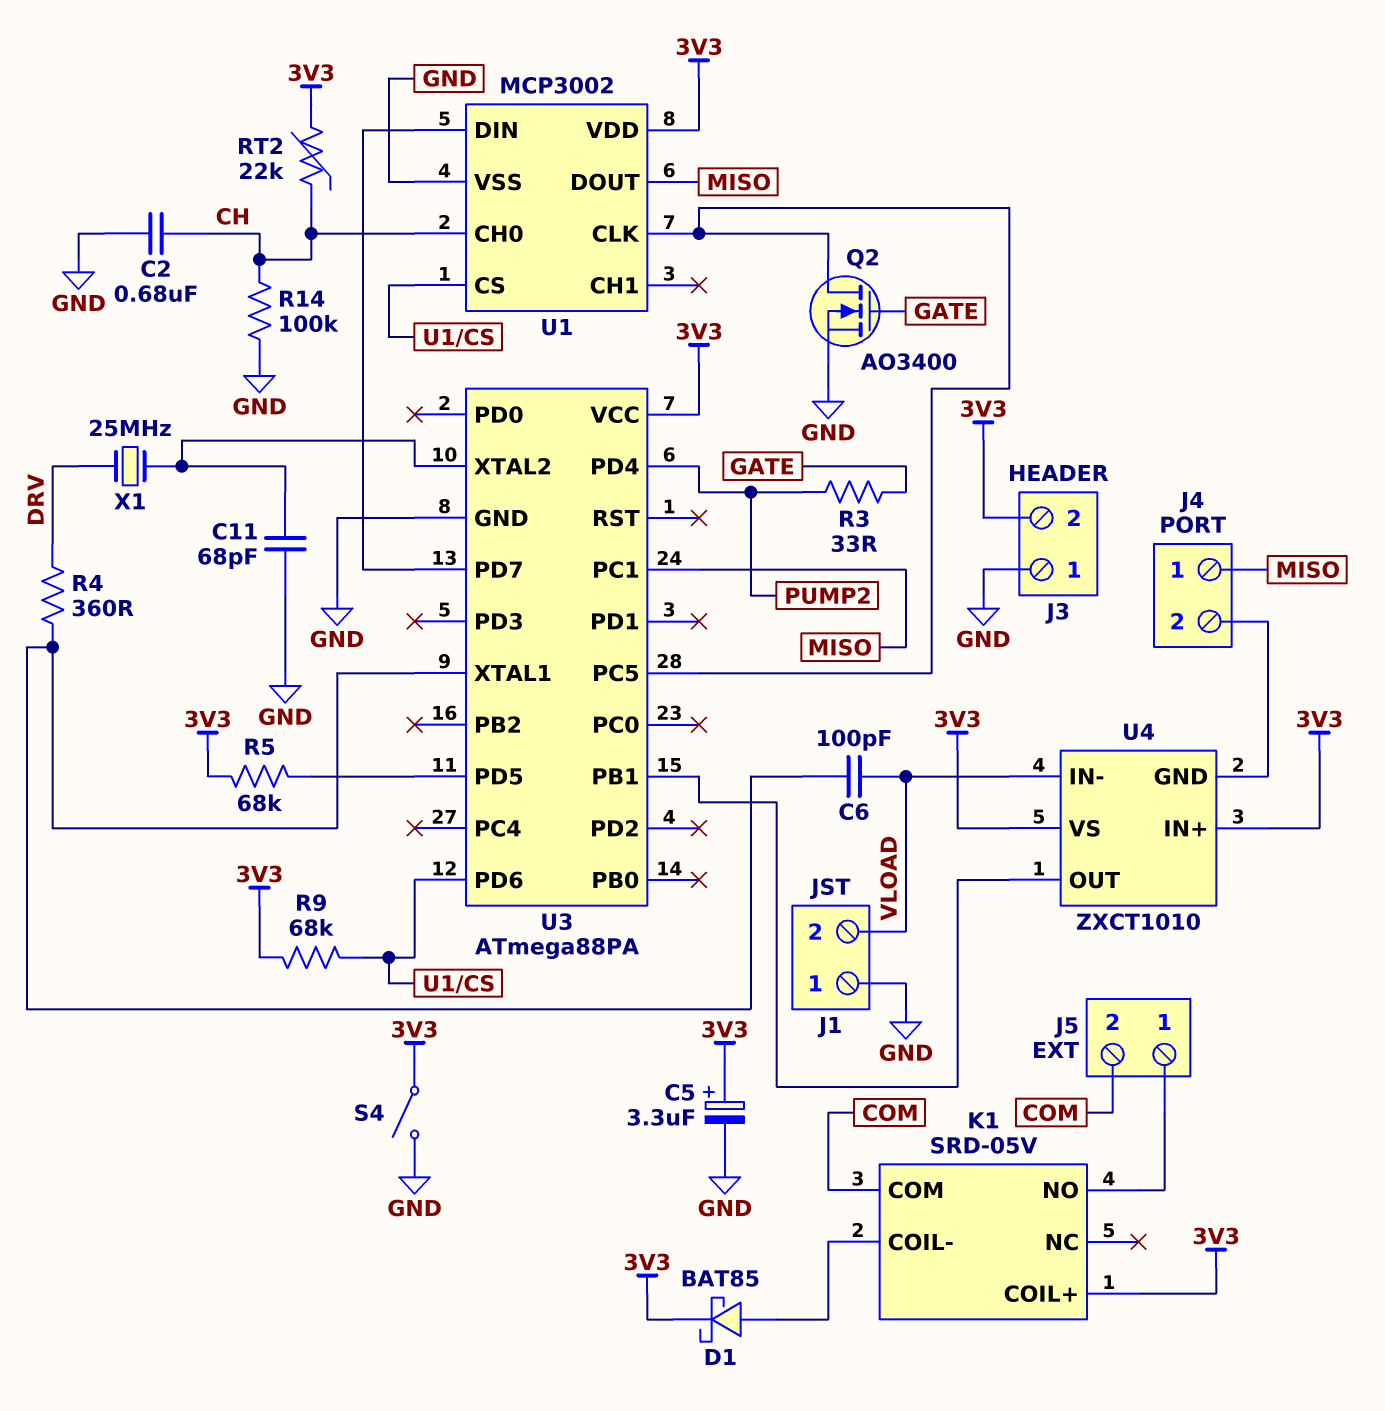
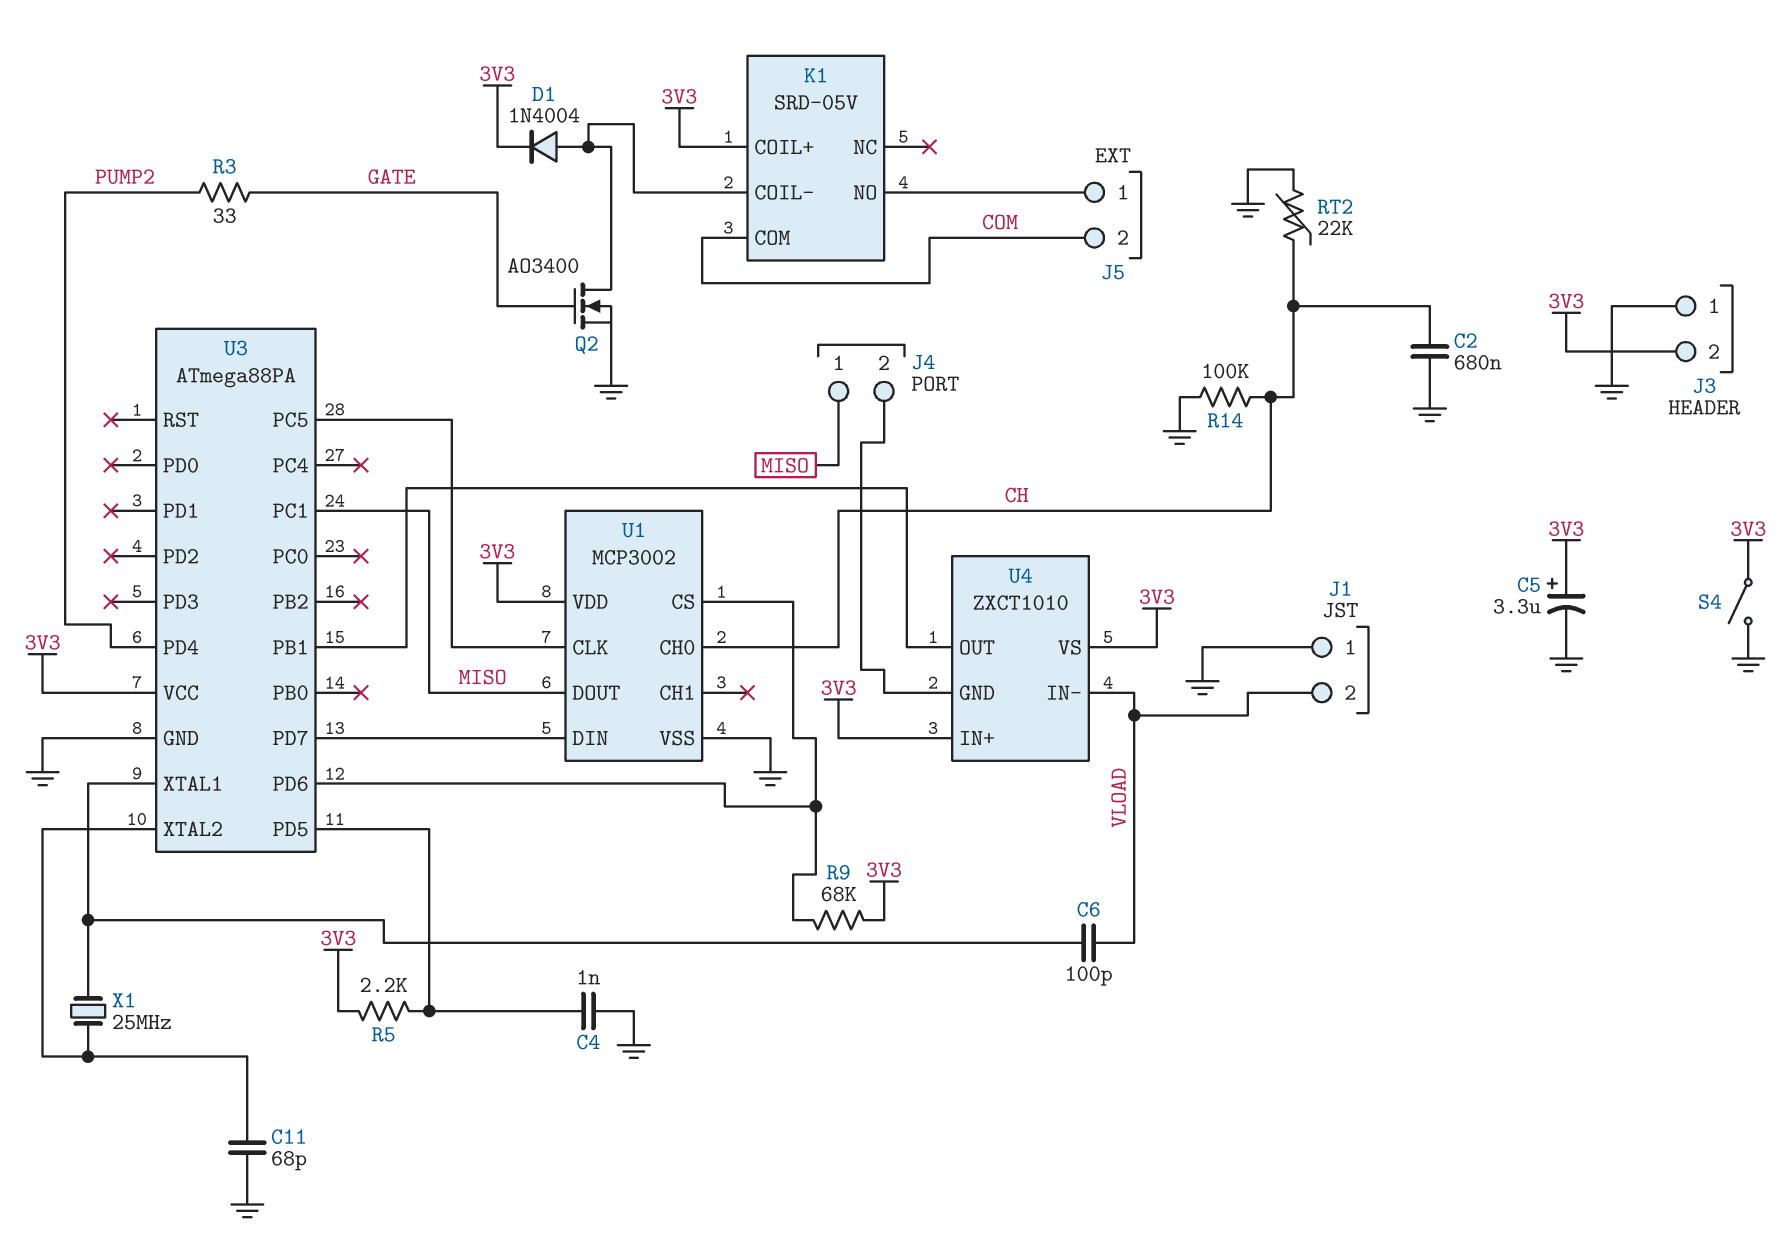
C4: none -> 1nF (GND, U3/PD5)
D1: schottky BAT85 (A K1/COIL-, K 3V3) -> diode 1N4004 (A K1/COIL-, K 3V3)
Q2: NMOS AO3400 (G GATE, D U1/CLK, S GND) -> NMOS AO3400 (G GATE, D K1/COIL-, S GND)
R4: 360 (DRV, U3/XTAL1) -> none
R5: 68k (3V3, U3/PD5) -> 2.2k (3V3, U3/PD5)
RT2: 22k (3V3, CH) -> 22k (CH, GND)
X1: 25MHz (DRV, U3/XTAL2) -> 25MHz (U3/XTAL1, U3/XTAL2)

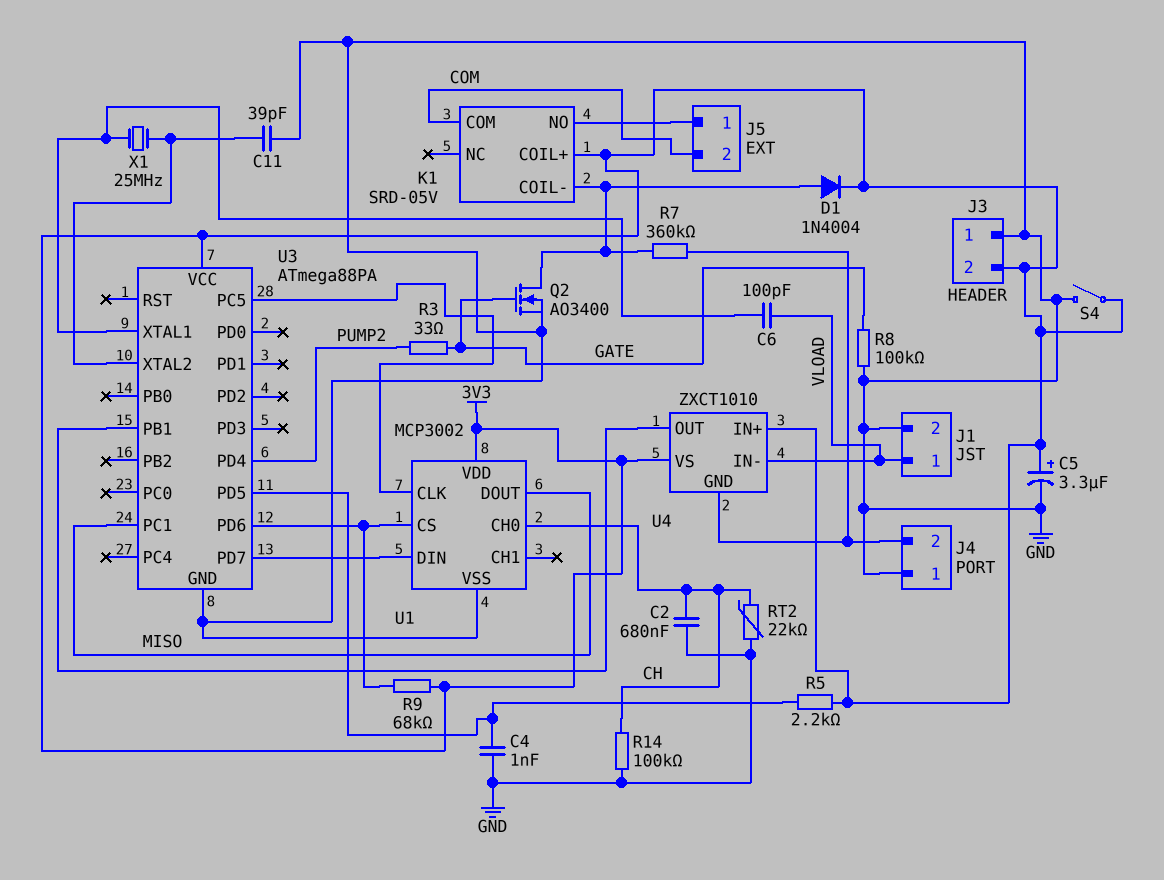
C11: 68pF (GND, U3/XTAL2) -> 39pF (GND, U3/XTAL2)
J1 pin 1: GND -> VLOAD
J1 pin 2: VLOAD -> GND
J4 pin 1: MISO -> GND
R7: none -> 360k (J4/2, K1/COIL-)
R8: none -> 100k (GATE, GND)

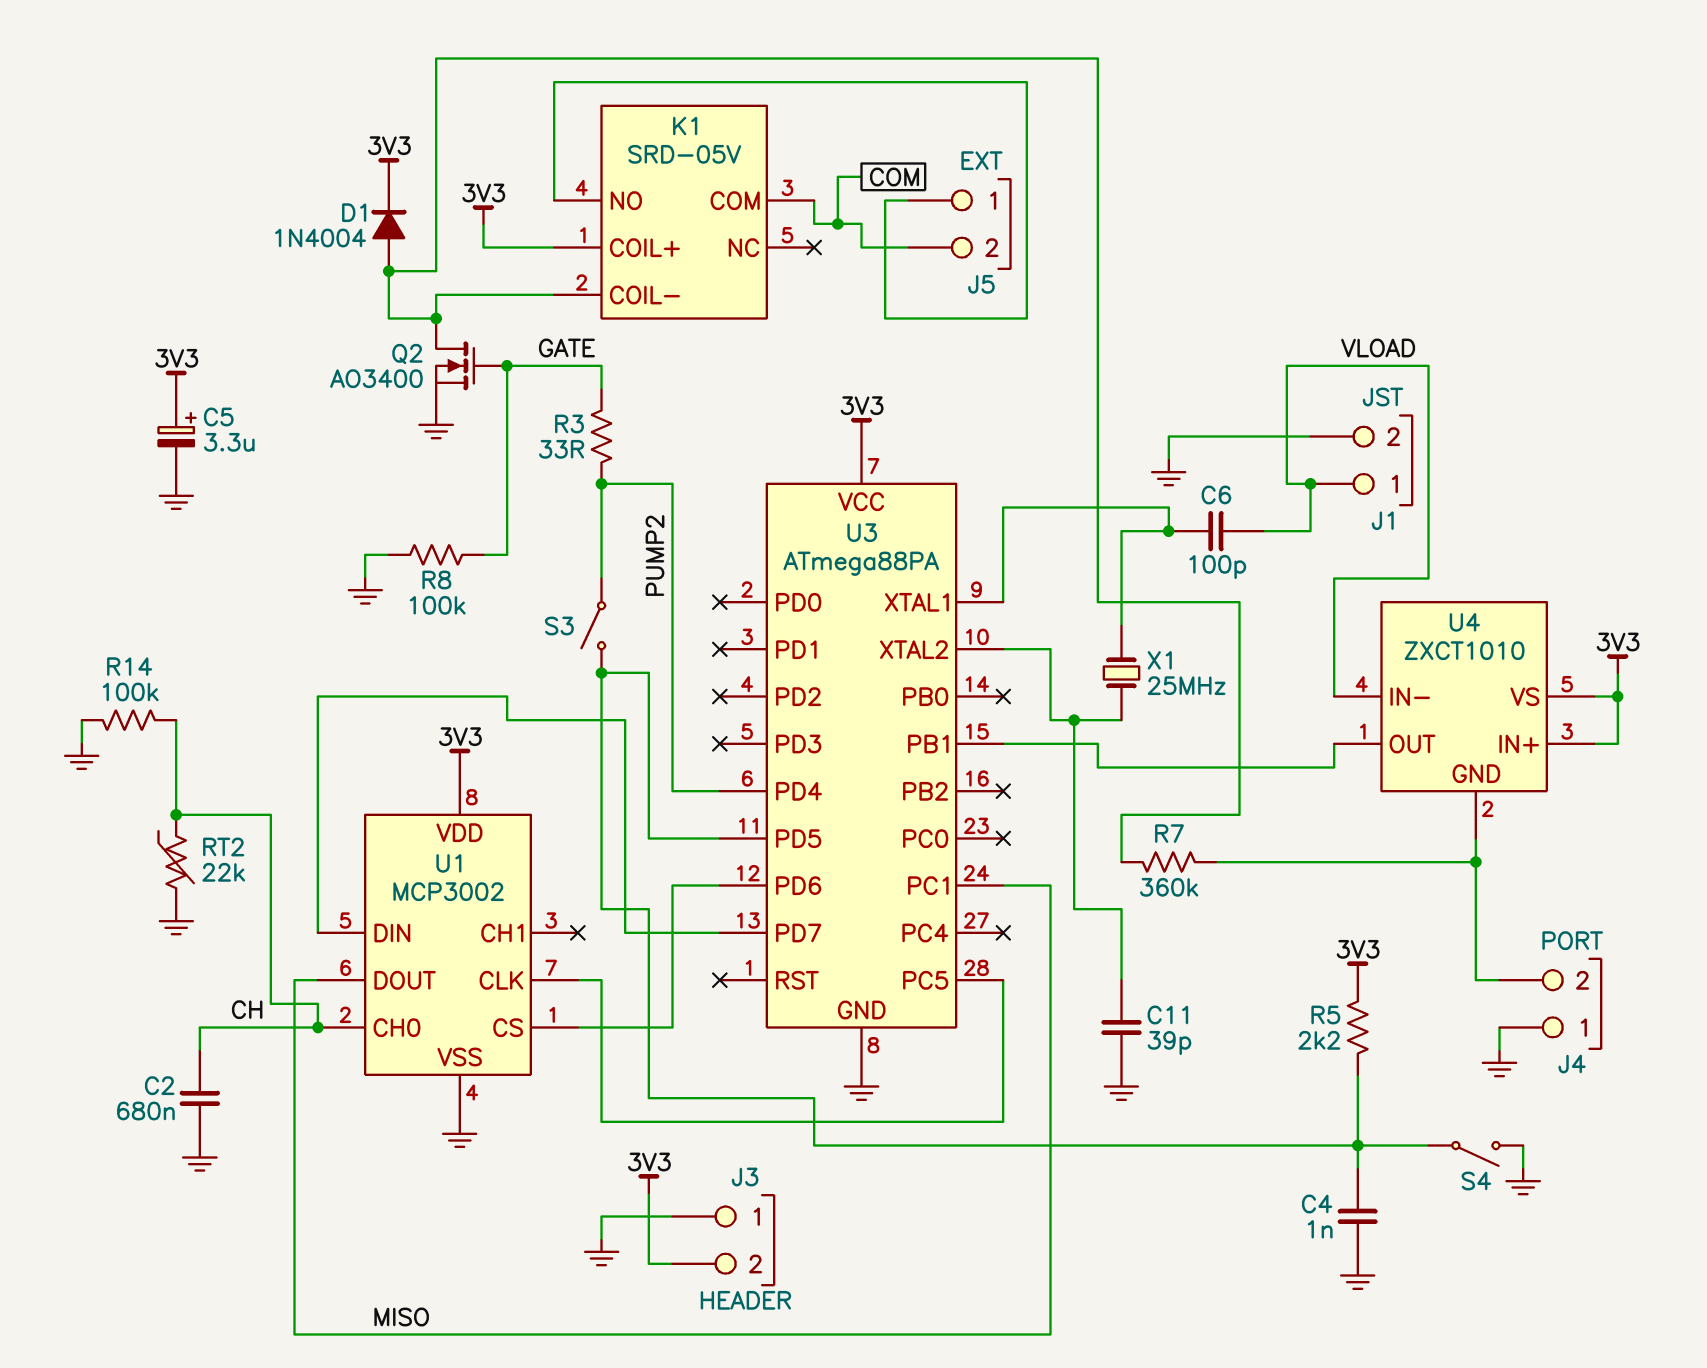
R9: 68k (3V3, U1/CS) -> none
S3: none -> switch (PUMP2, U3/PD5)
S4: switch (3V3, GND) -> switch (GND, U3/PD5)

